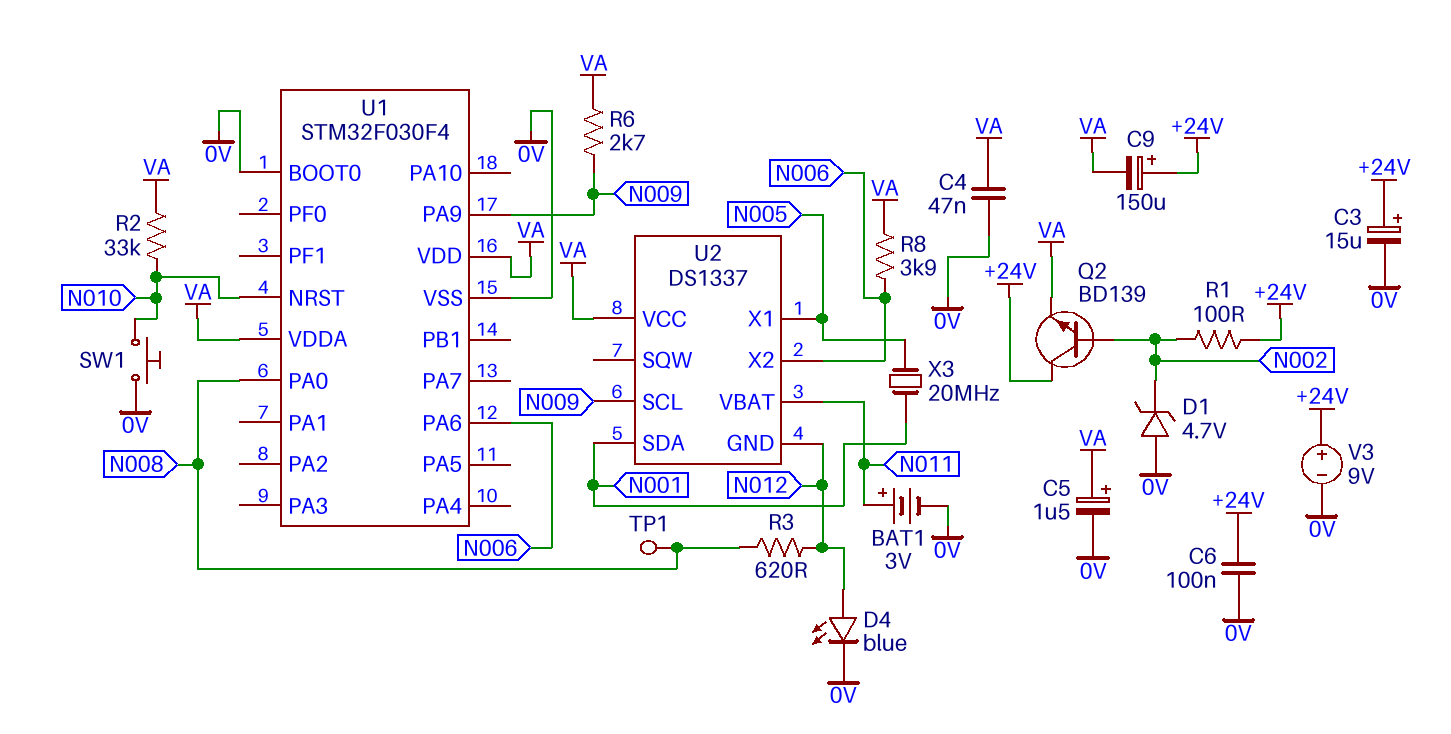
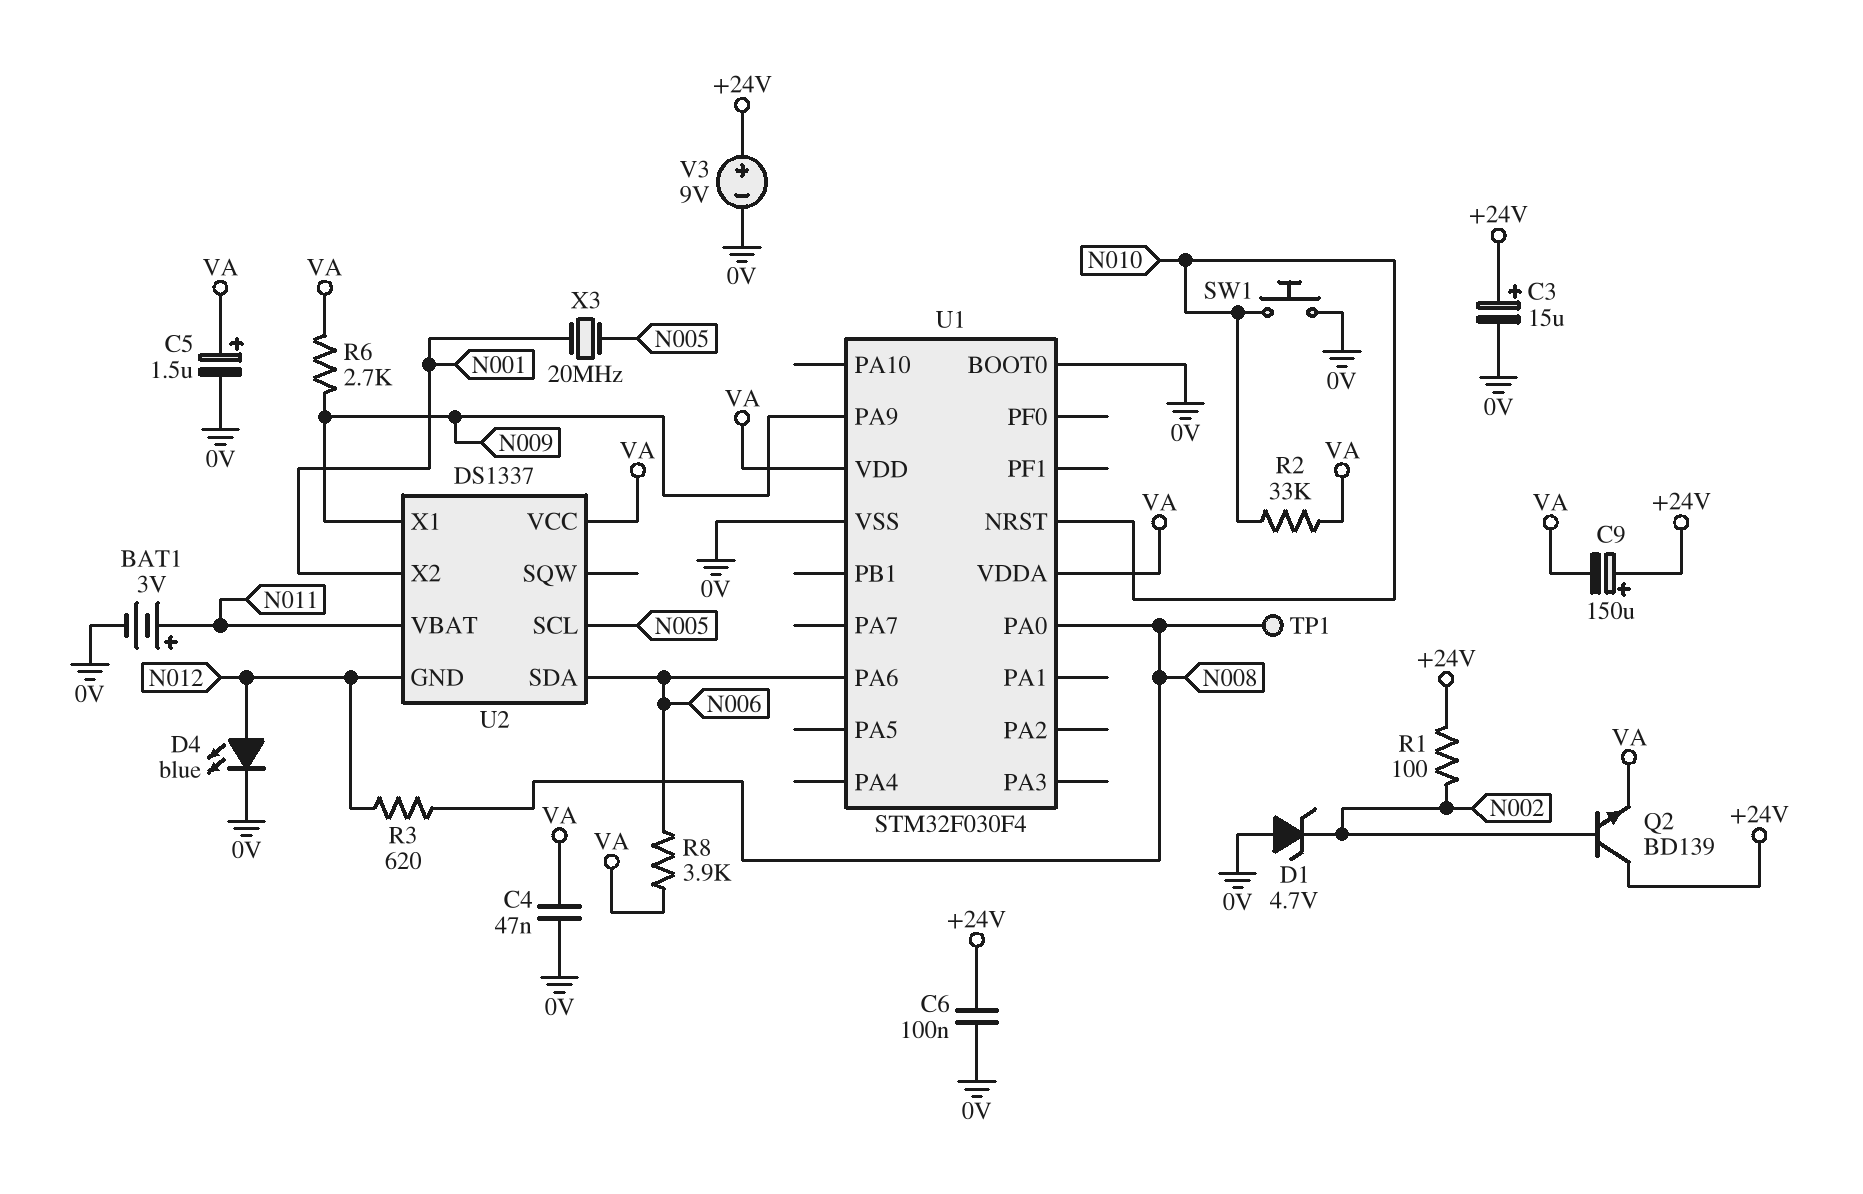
U2 pin SCL: N009 -> N005
U2 pin SDA: N001 -> N006
U2 pin X1: N005 -> N009
U2 pin X2: N006 -> N001

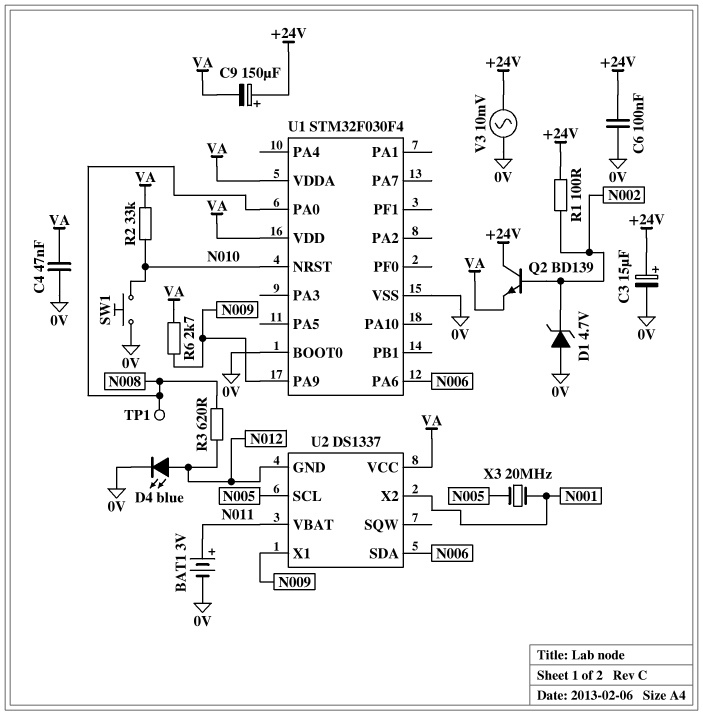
C5: 1.5uF (plus VA, minus 0V) -> none
R8: 3.9k (N006, VA) -> none
V3: 9V (plus +24V, minus 0V) -> AC 10mV (+24V, 0V)

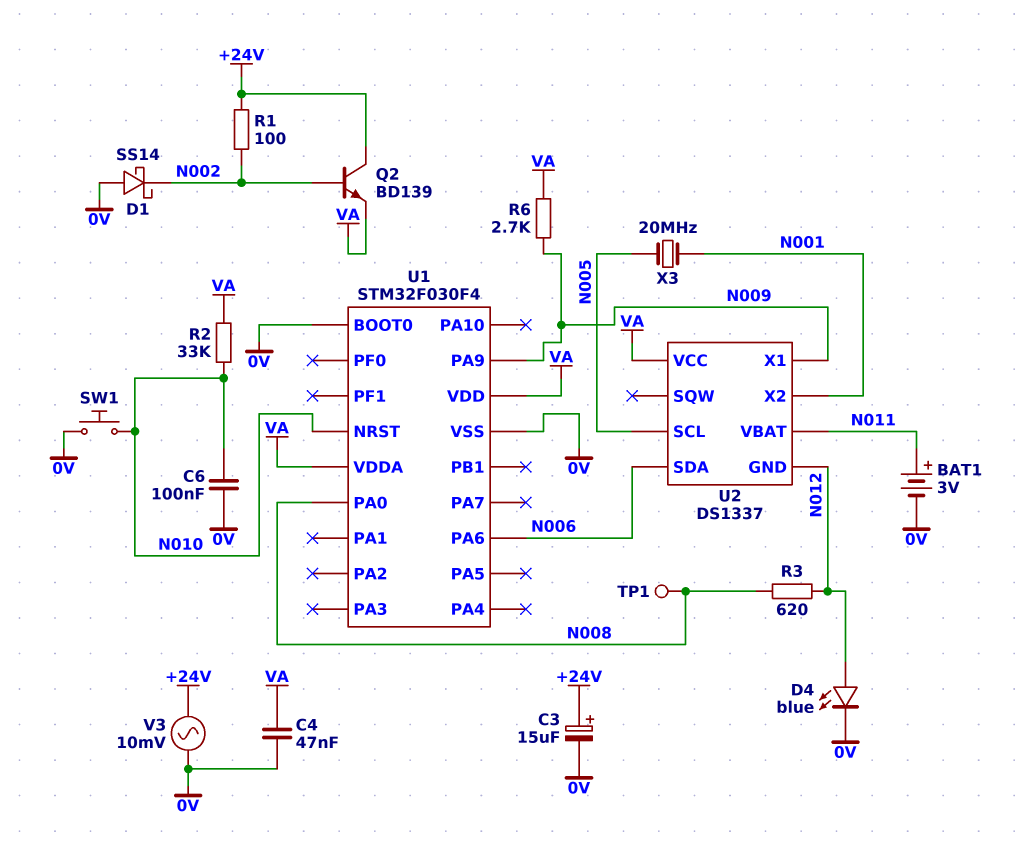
C6: 100nF (+24V, 0V) -> 100nF (0V, N010)
C9: 150uF (plus +24V, minus VA) -> none
D1: zener 4.7V (A 0V, K N002) -> schottky SS14 (A 0V, K N002)

